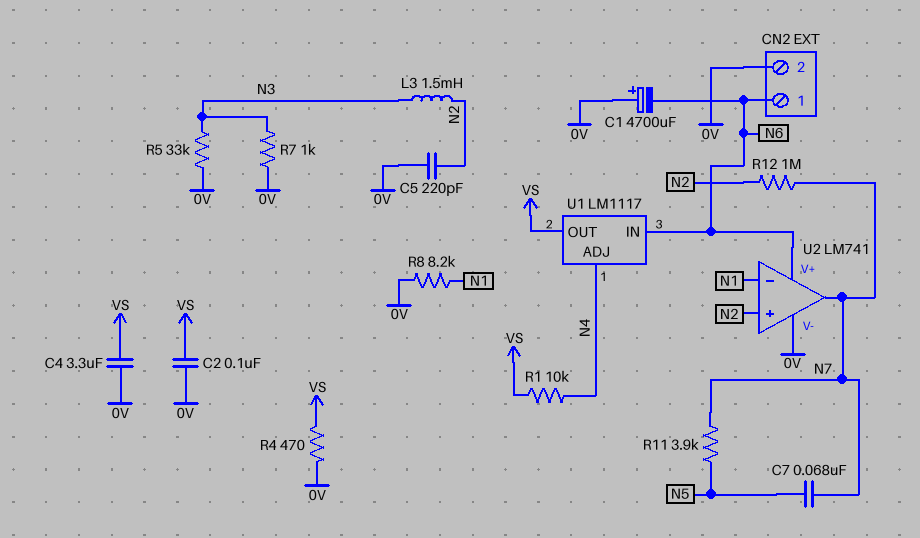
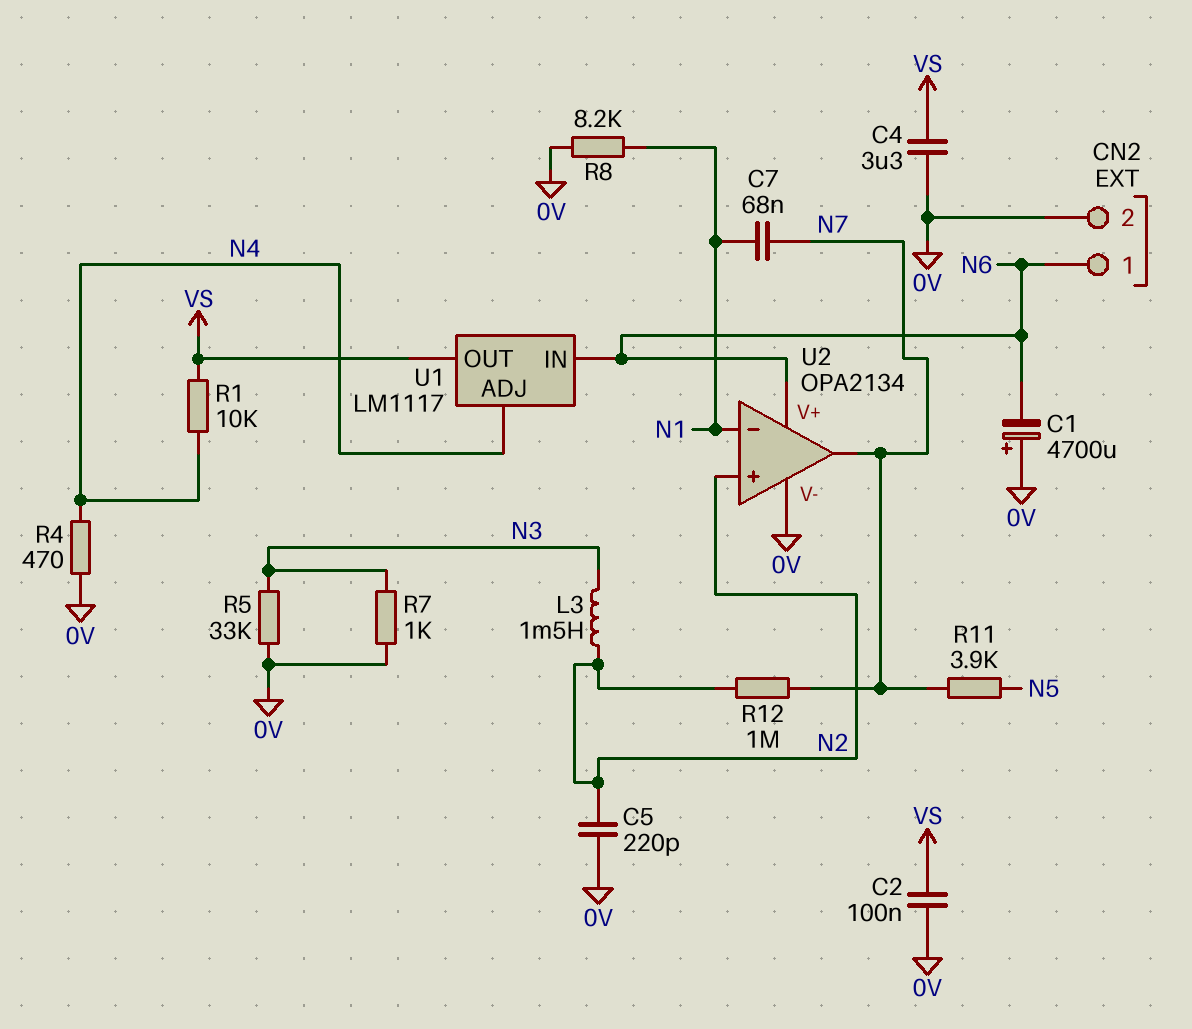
C7: 68nF (N5, N7) -> 68nF (N1, N7)
R4: 470 (0V, VS) -> 470 (0V, N4)
U2: LM741 -> OPA2134

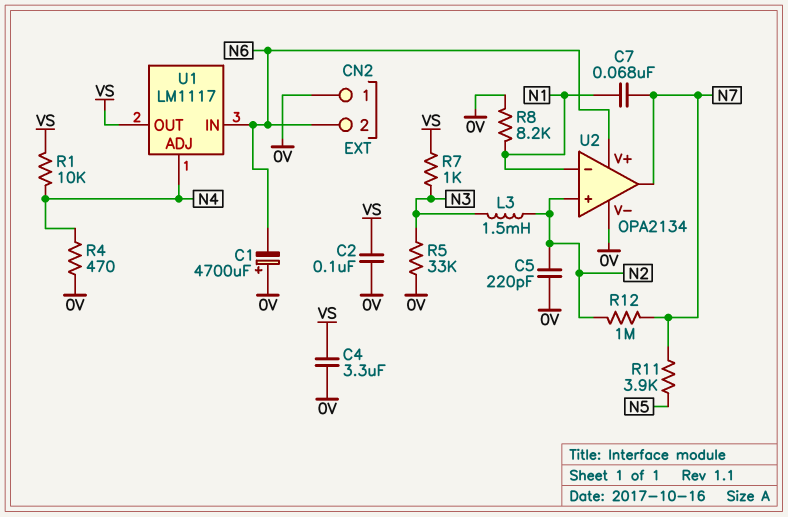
CN2 pin 1: N6 -> 0V
CN2 pin 2: 0V -> N6
R7: 1k (0V, N3) -> 1k (N3, VS)

